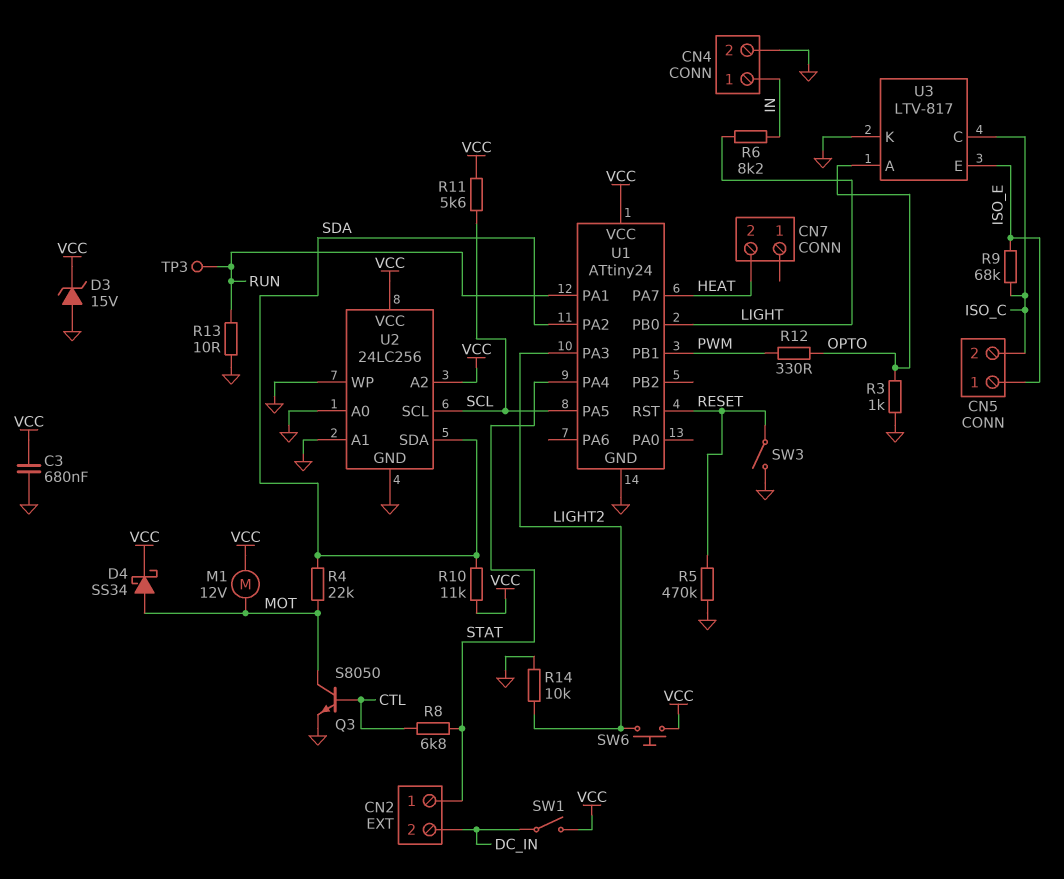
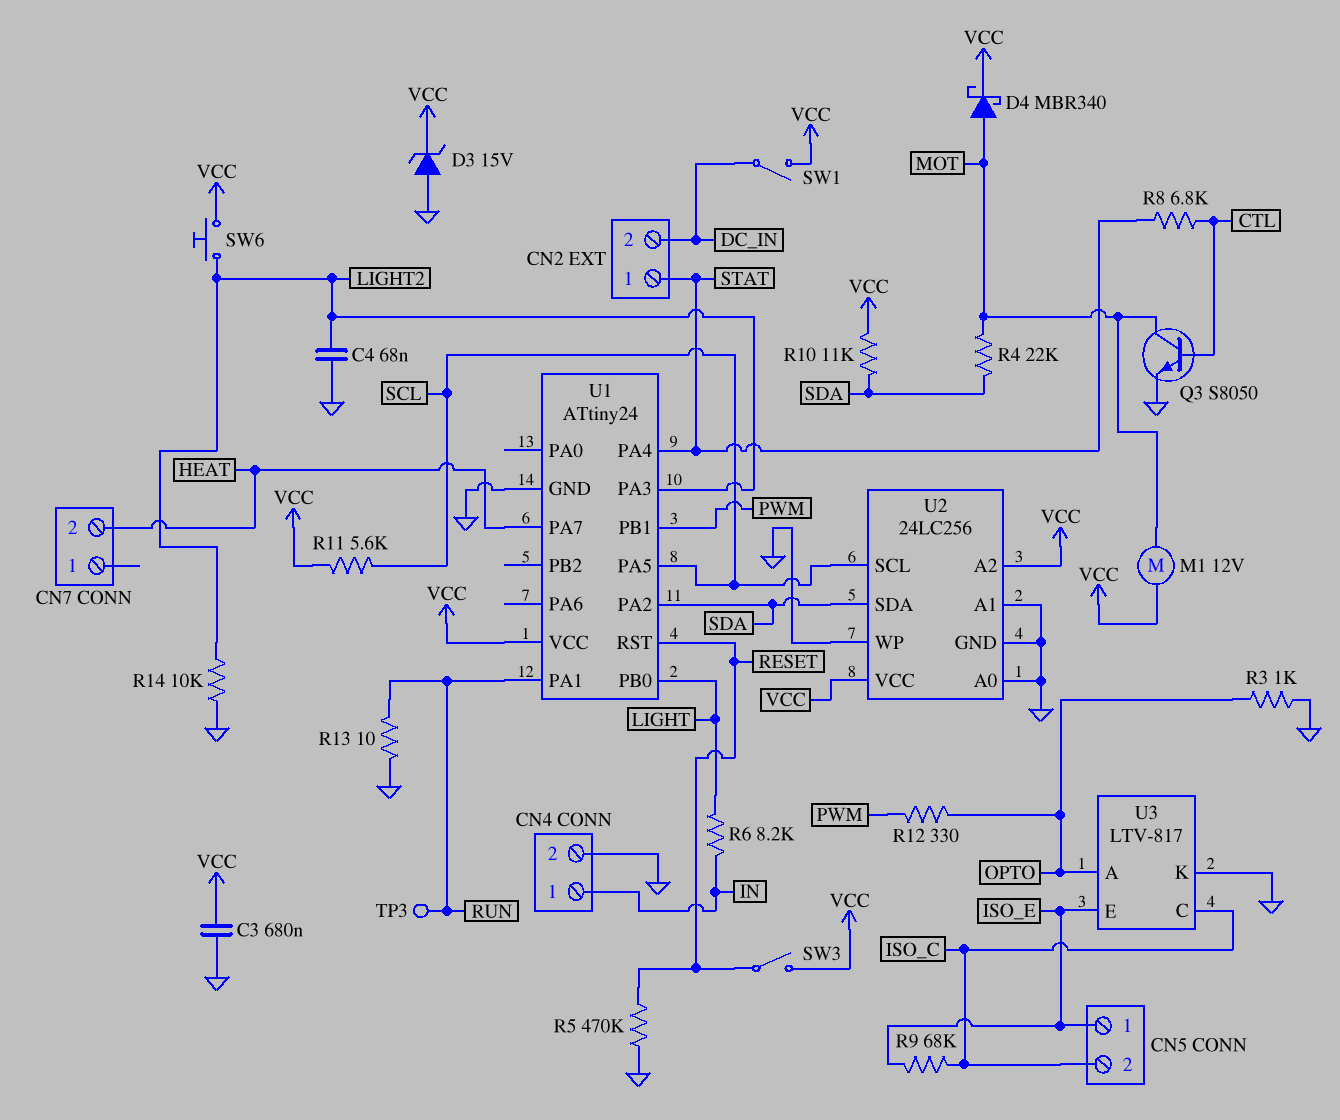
C4: none -> 68nF (GND, LIGHT2)
D4: schottky SS34 (A MOT, K VCC) -> schottky MBR340 (A MOT, K VCC)
SW3: switch (GND, RESET) -> switch (RESET, VCC)

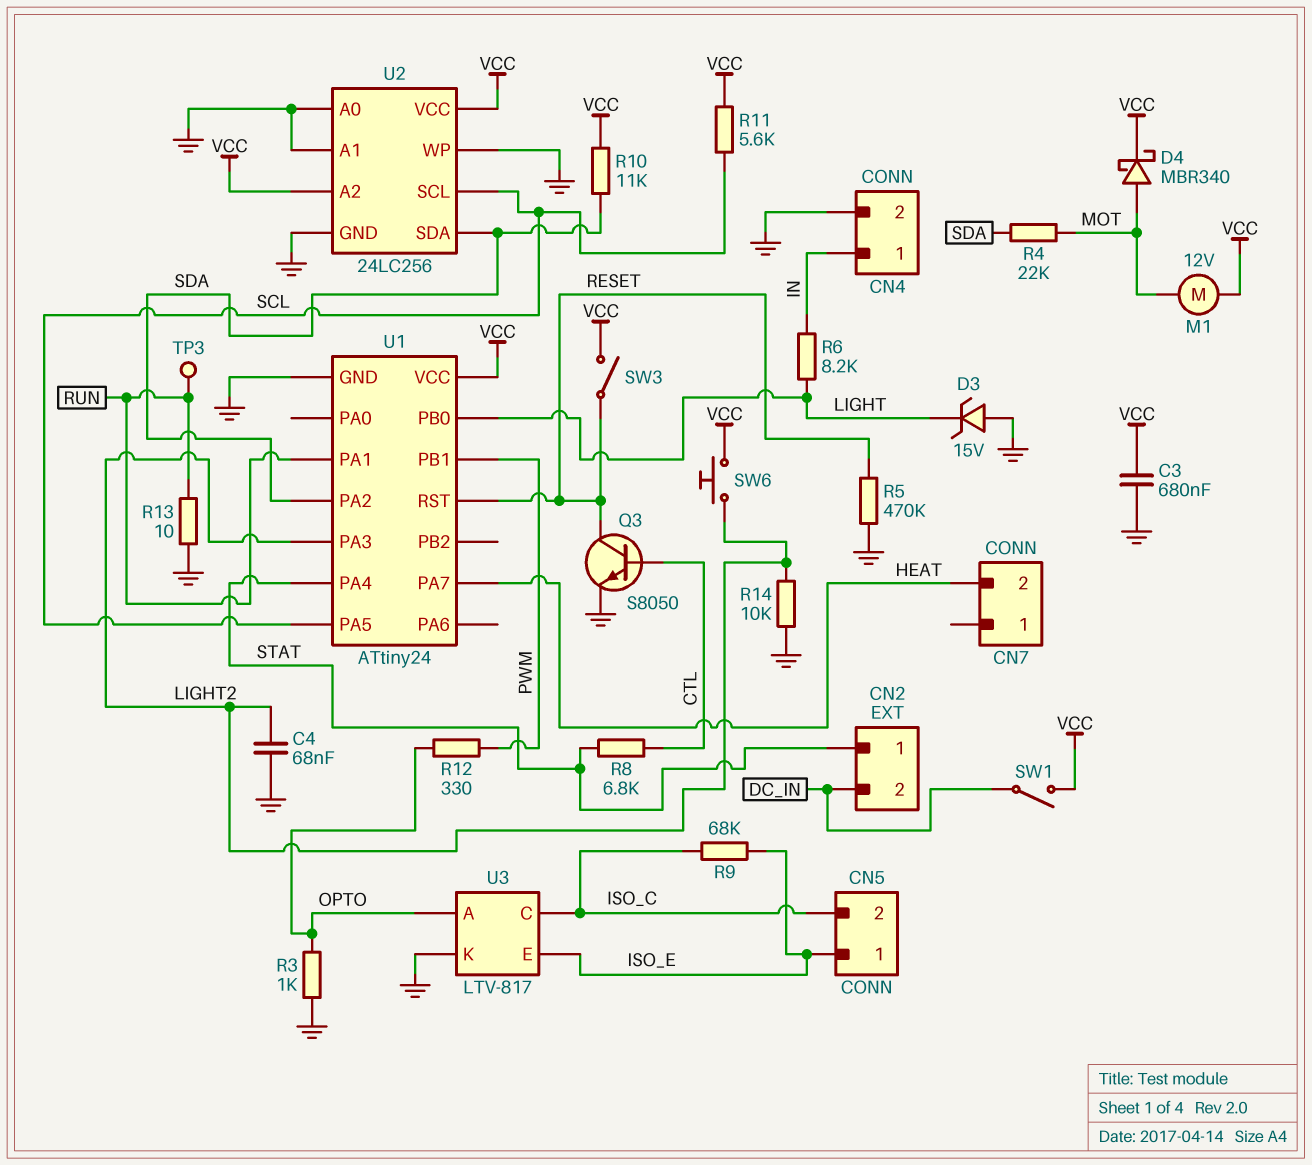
D3: zener 15V (A GND, K VCC) -> zener 15V (A GND, K LIGHT)
Q3: NPN S8050 (B CTL, C MOT, E GND) -> NPN S8050 (B CTL, C RESET, E GND)

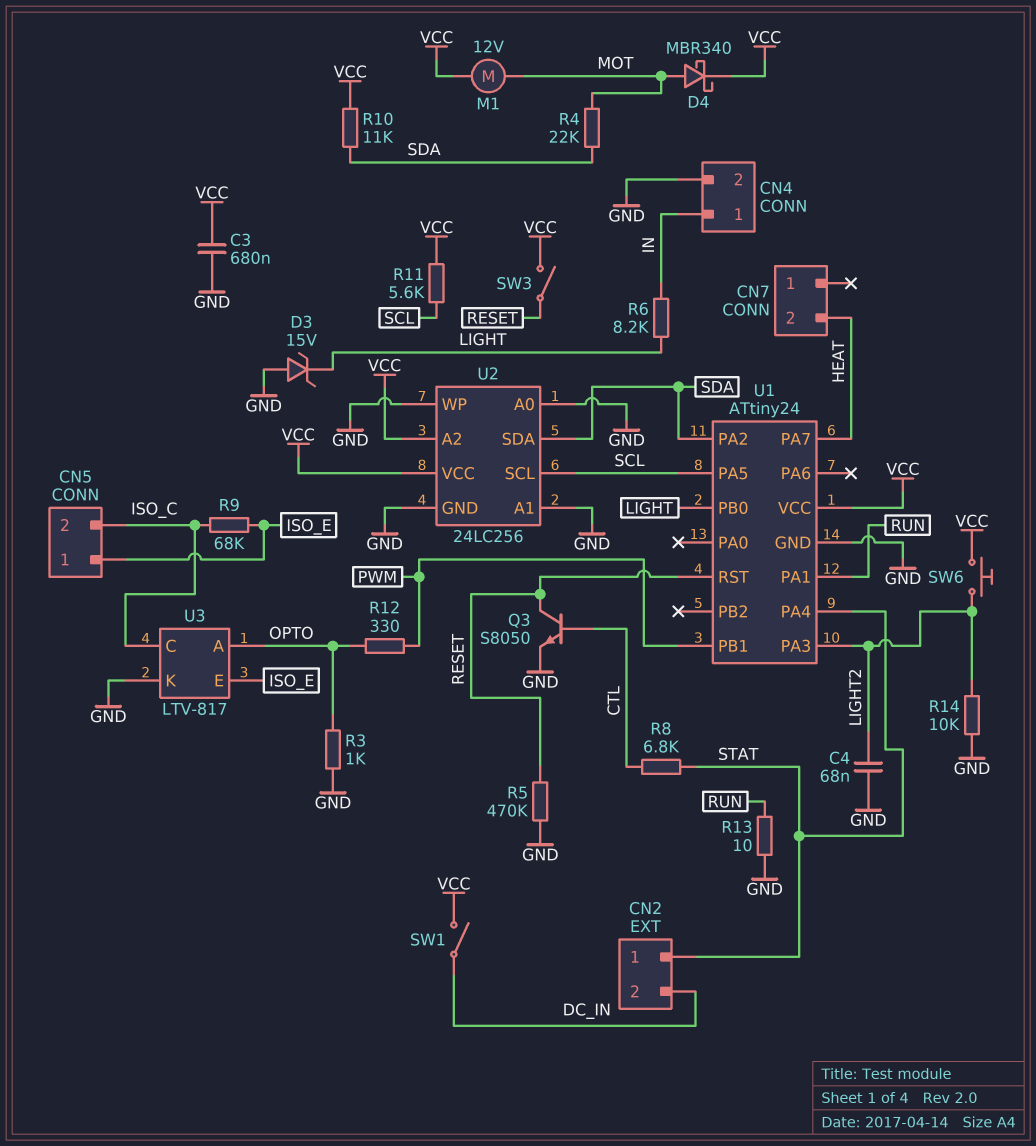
TP3: test point (RUN) -> none

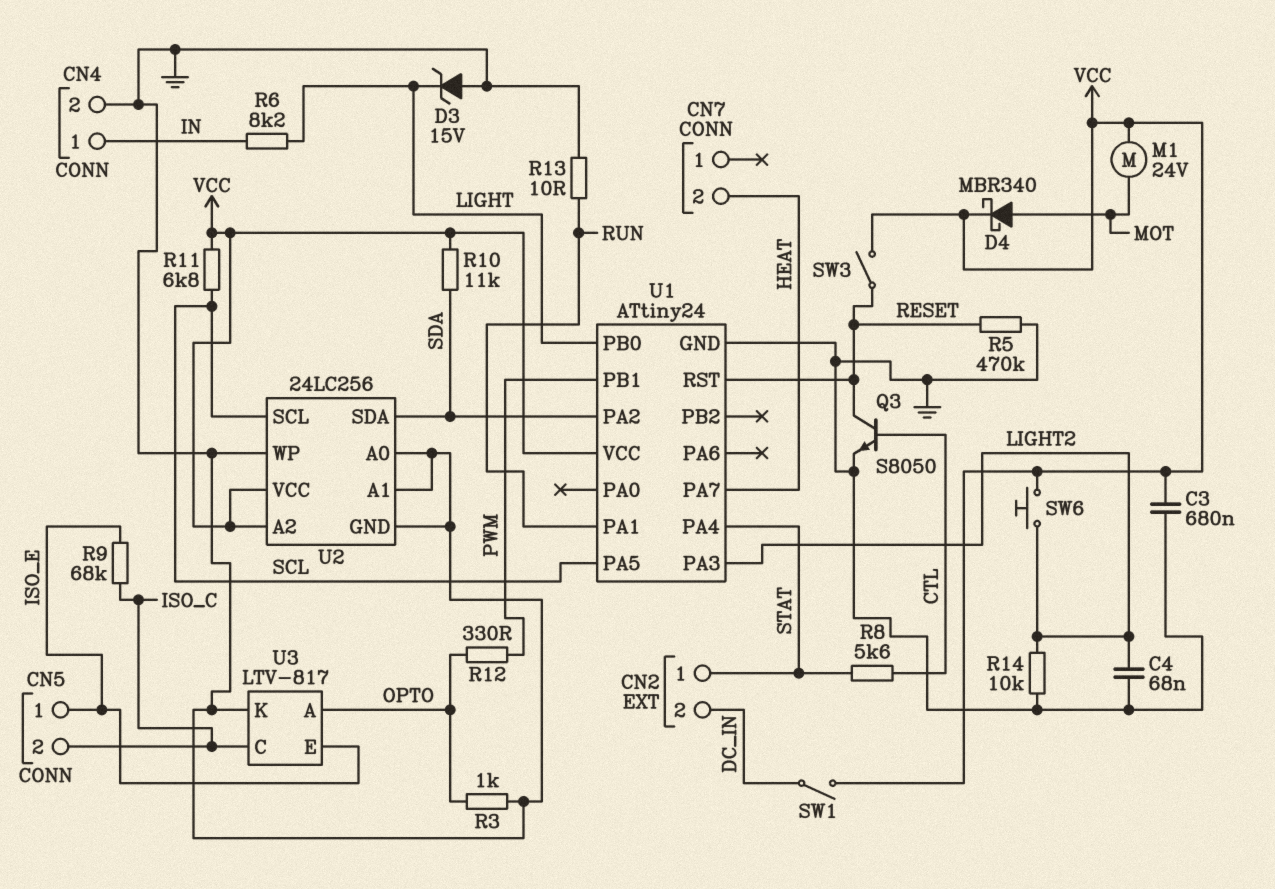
M1: motor 12V (MOT, VCC) -> motor 24V (MOT, VCC)
R4: 22k (MOT, SDA) -> none
R8: 6.8k (CTL, STAT) -> 5.6k (CTL, STAT)
R11: 5.6k (SCL, VCC) -> 6.8k (SCL, VCC)

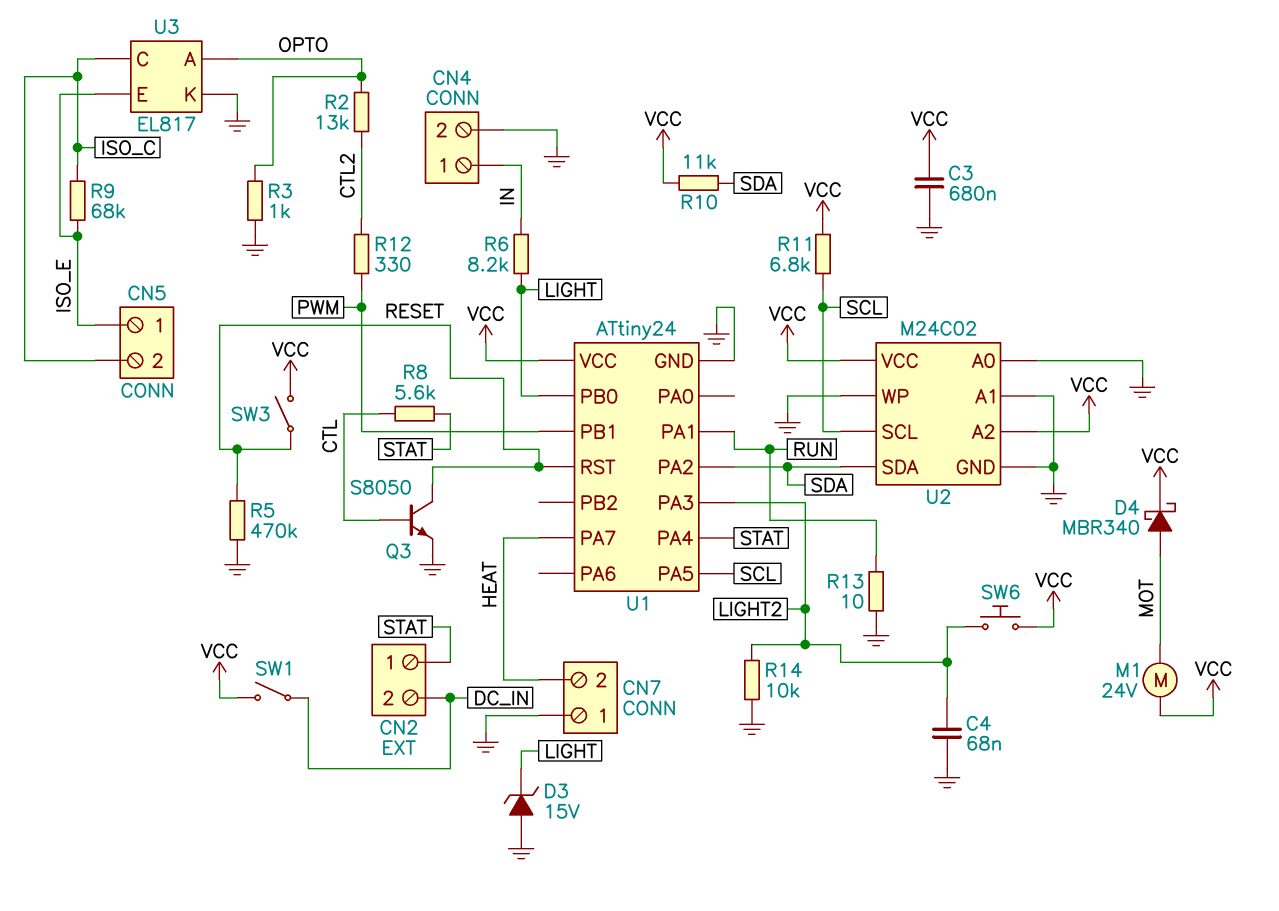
CN7 pin 1: none -> GND
R2: none -> 13k (CTL2, OPTO)
R12: 330 (OPTO, PWM) -> 330 (CTL2, PWM)
U2: 24LC256 -> M24C02
U3: LTV-817 -> EL817

